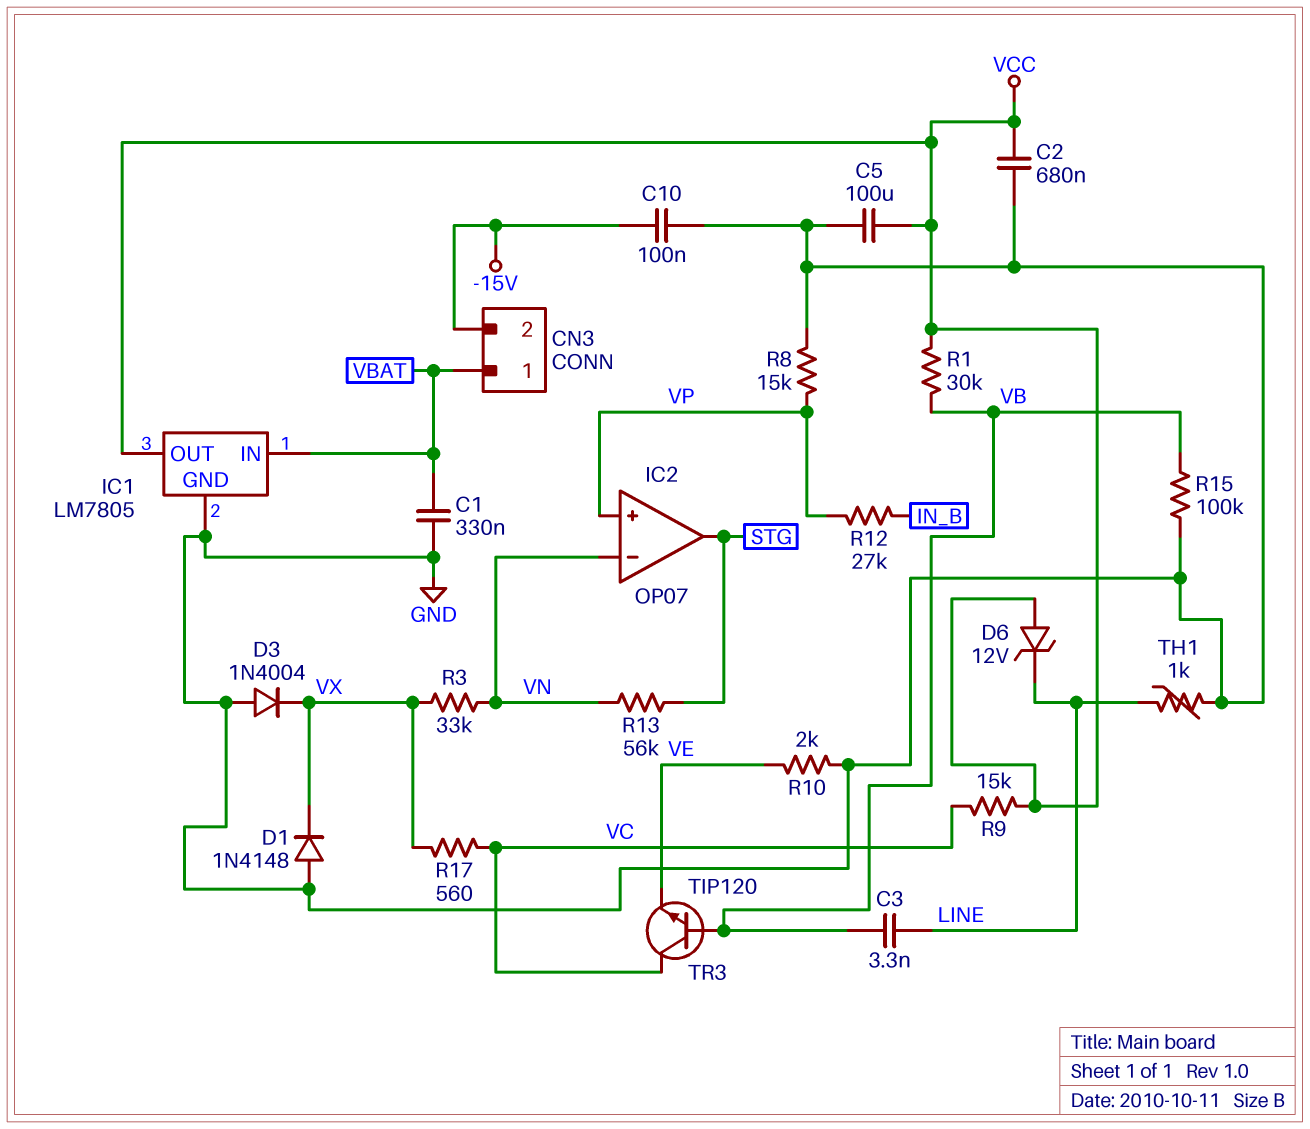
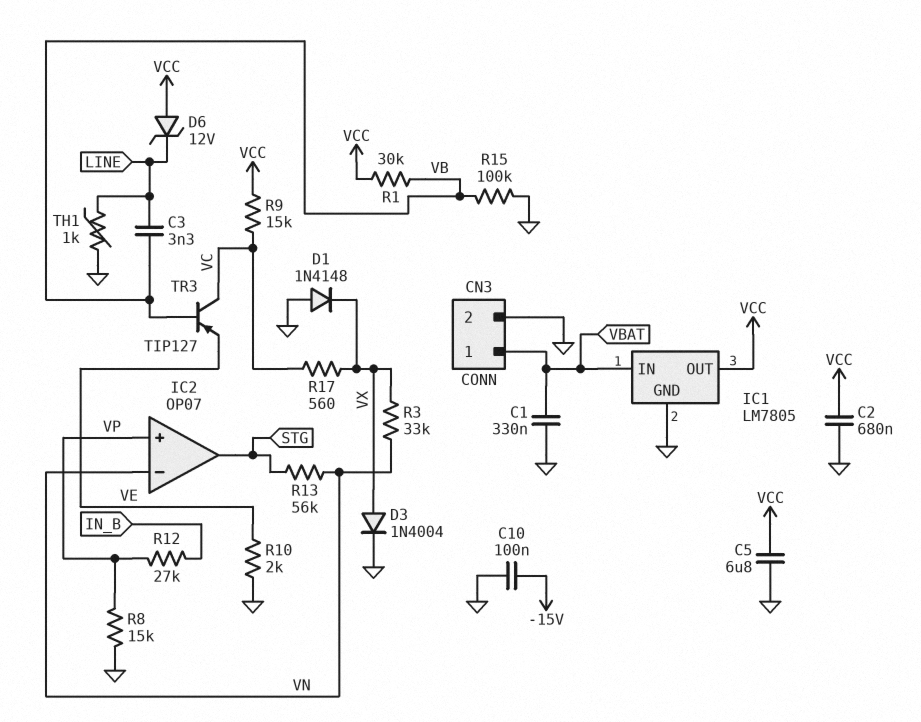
C5: 100uF (GND, VCC) -> 6.8uF (GND, VCC)
CN3 pin 2: -15V -> GND
D3: diode 1N4004 (A GND, K VX) -> diode 1N4004 (A VX, K GND)
TR3: NPN TIP120 (B VB, C VC, E VE) -> PNP TIP127 (B VB, C VC, E VE)

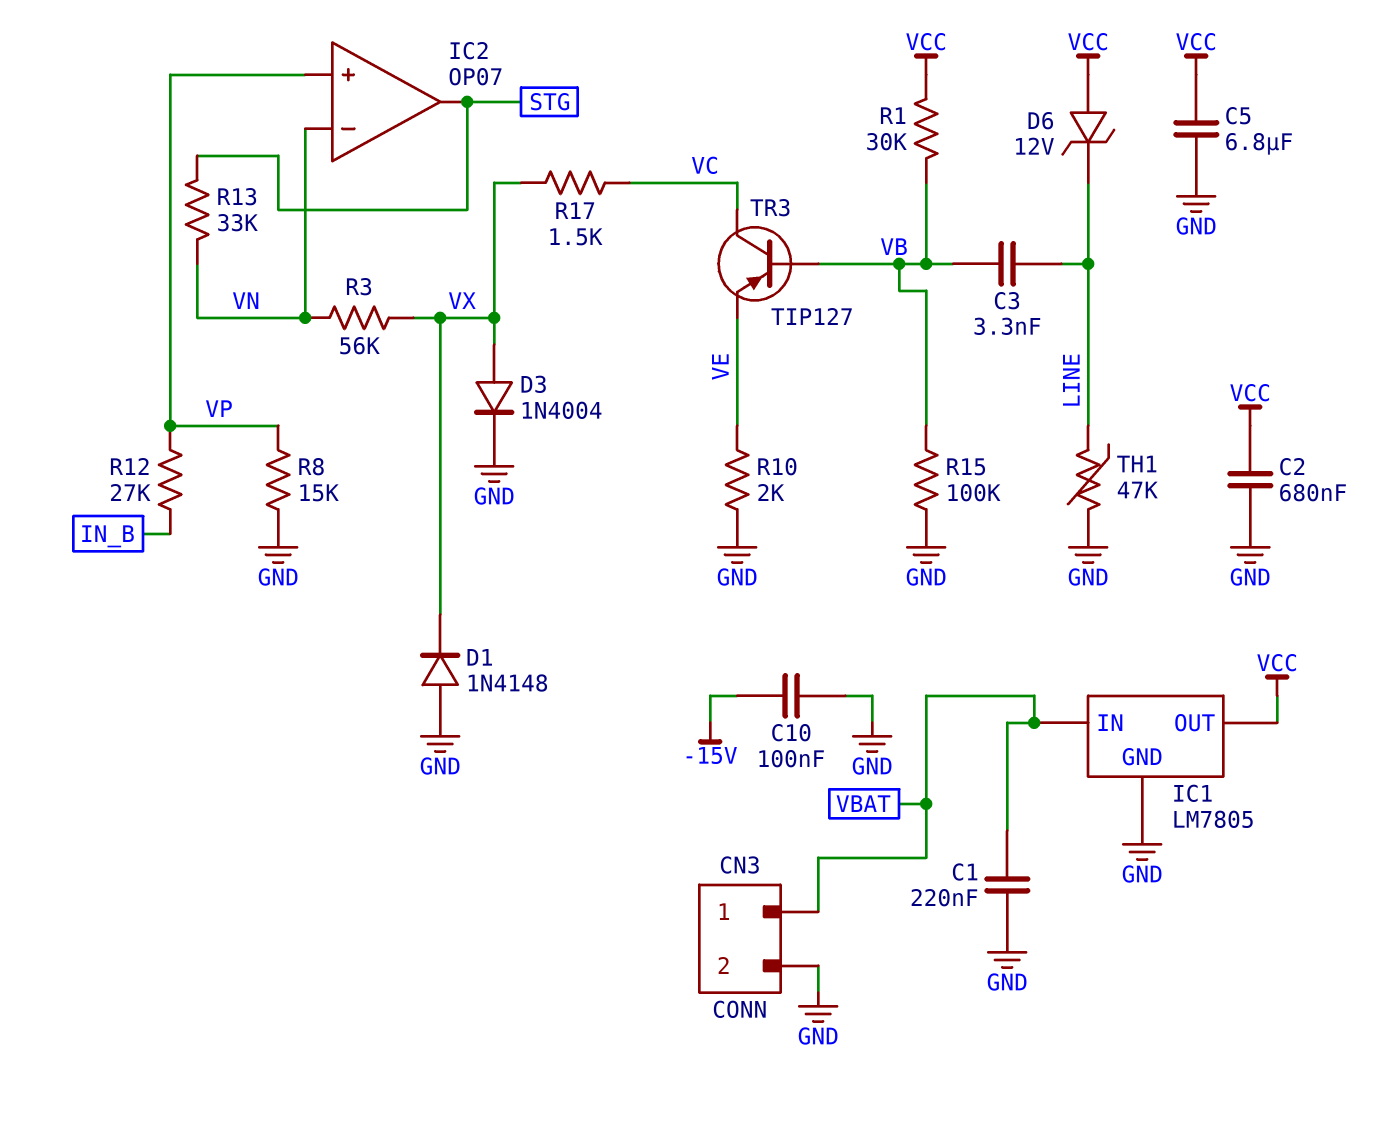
C1: 330nF (GND, VBAT) -> 220nF (GND, VBAT)
R3: 33k (VN, VX) -> 56k (VN, VX)
R9: 15k (VC, VCC) -> none
R13: 56k (STG, VN) -> 33k (STG, VN)
R17: 560 (VC, VX) -> 1.5k (VC, VX)
TH1: 1k (GND, LINE) -> 47k (GND, LINE)

